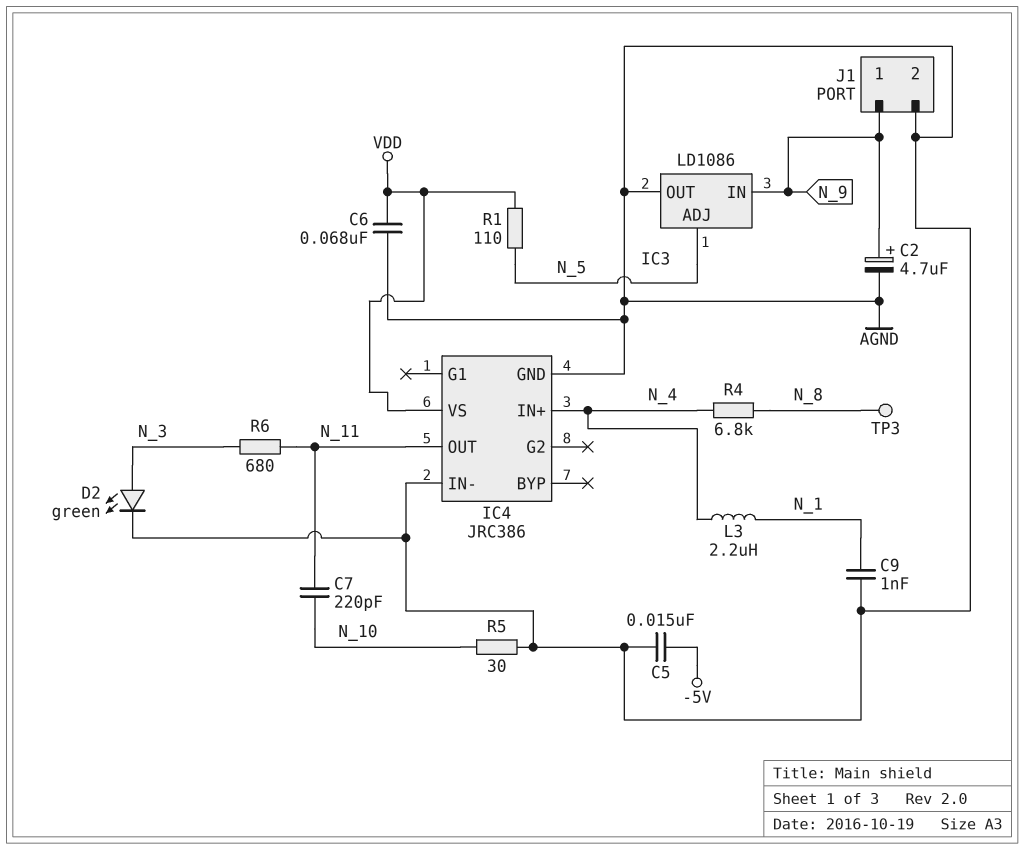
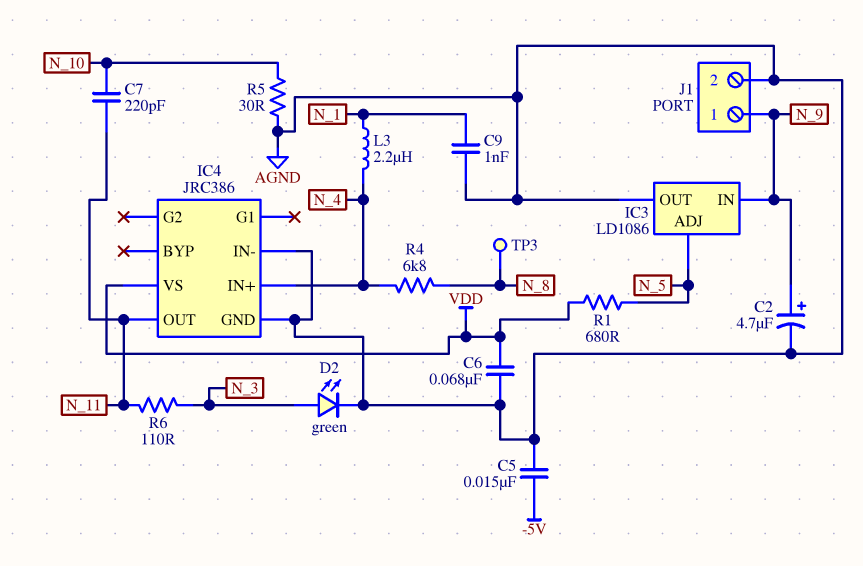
R1: 110 (N_5, VDD) -> 680 (N_5, VDD)
R6: 680 (N_3, N_11) -> 110 (N_3, N_11)

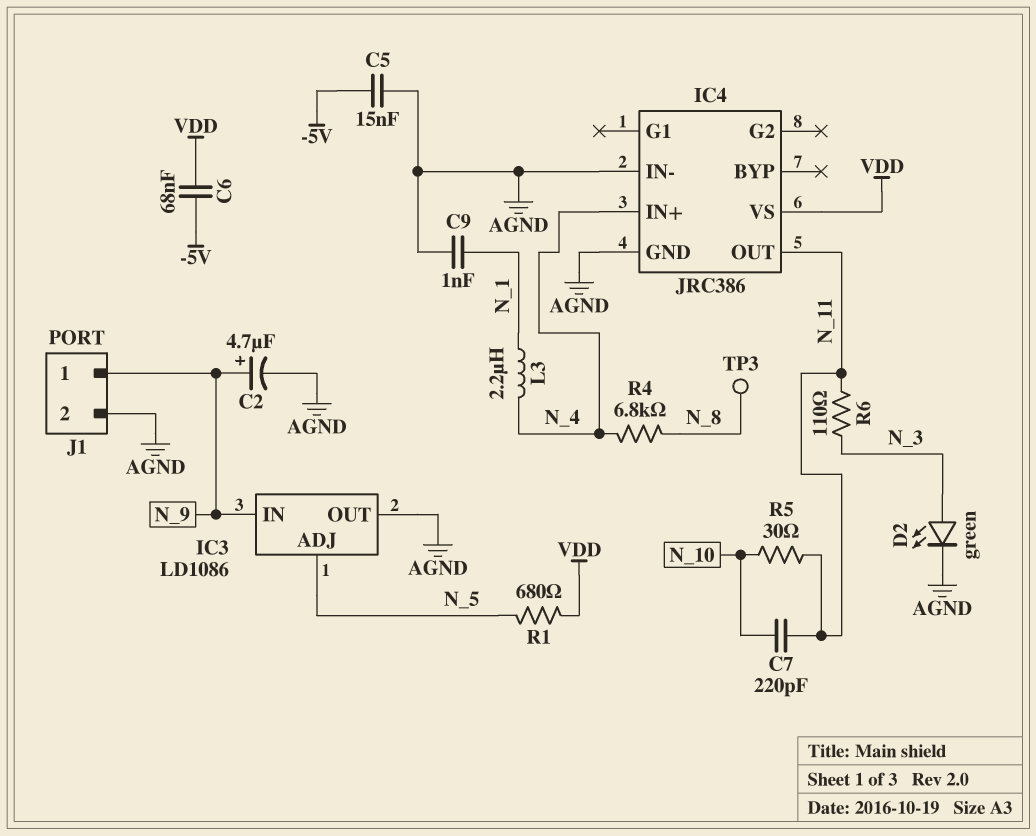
C6: 68nF (AGND, VDD) -> 68nF (-5V, VDD)
R5: 30 (AGND, N_10) -> 30 (N_10, N_11)

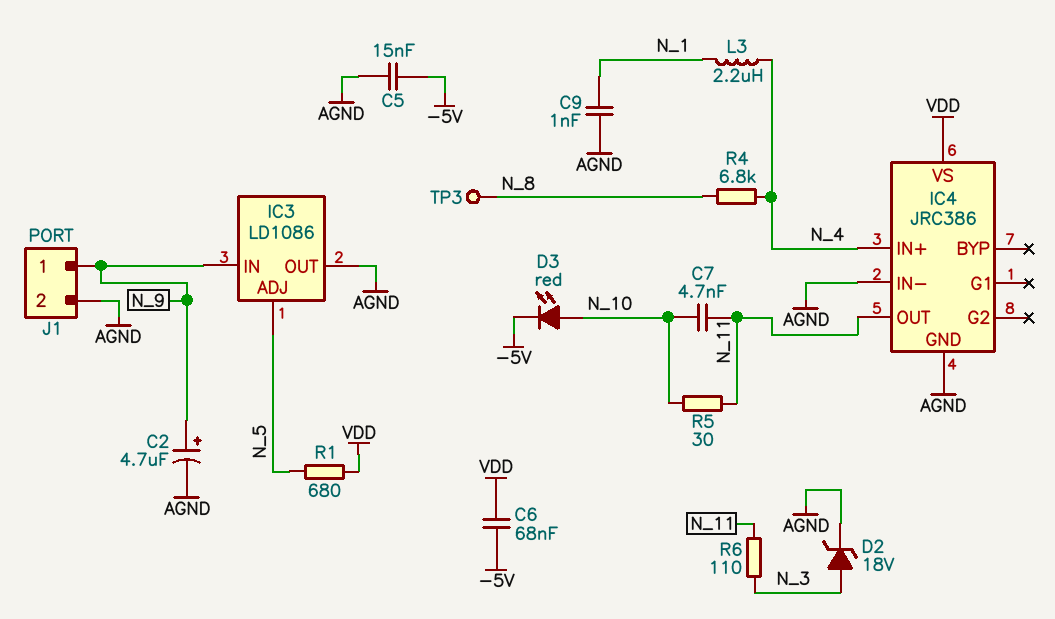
C7: 220pF (N_10, N_11) -> 4.7nF (N_10, N_11)
D2: LED green (A N_3, K AGND) -> zener 18V (A N_3, K AGND)
D3: none -> LED red (A N_10, K -5V)

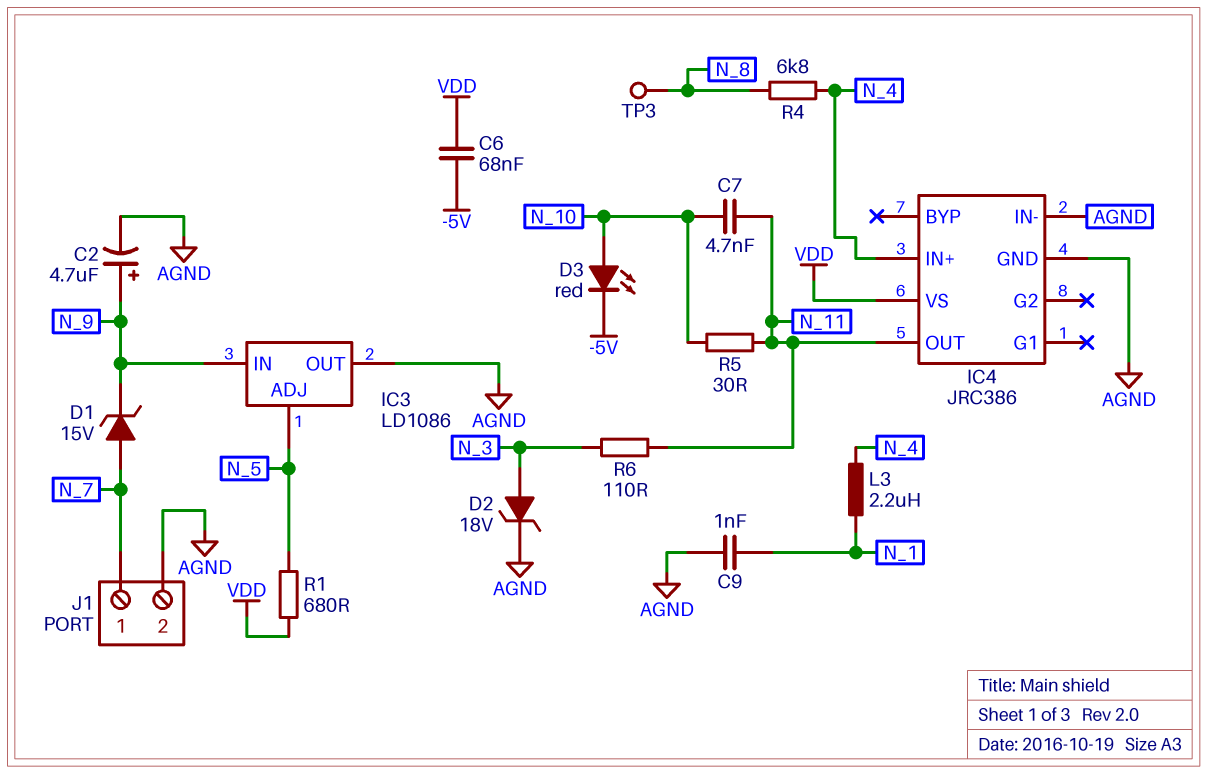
C5: 15nF (-5V, AGND) -> none
D1: none -> zener 15V (A N_7, K N_9)
J1 pin 1: N_9 -> N_7

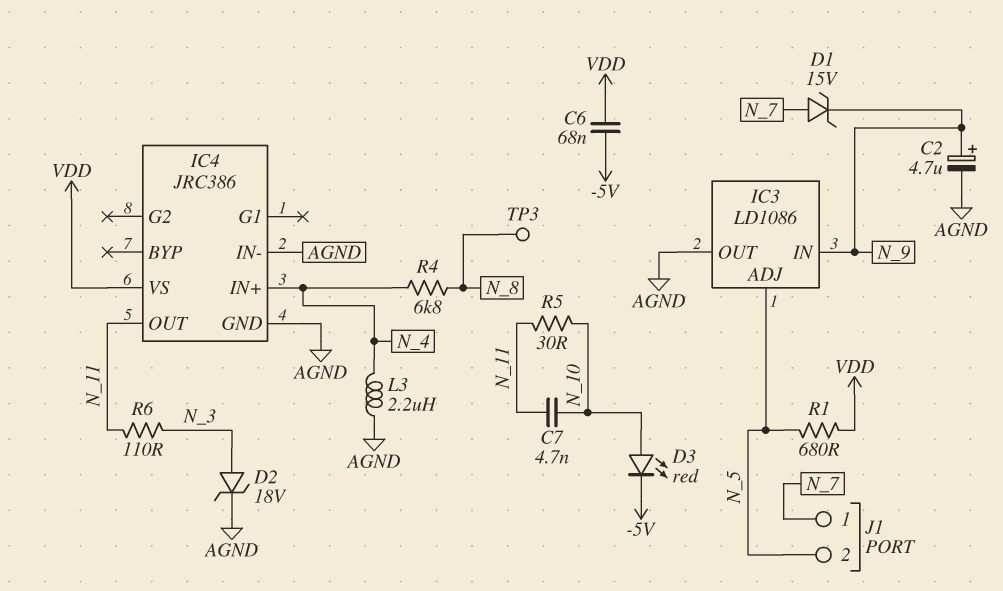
C9: 1nF (AGND, N_1) -> none
J1 pin 2: AGND -> N_5
L3: 2.2uH (N_1, N_4) -> 2.2uH (AGND, N_4)

